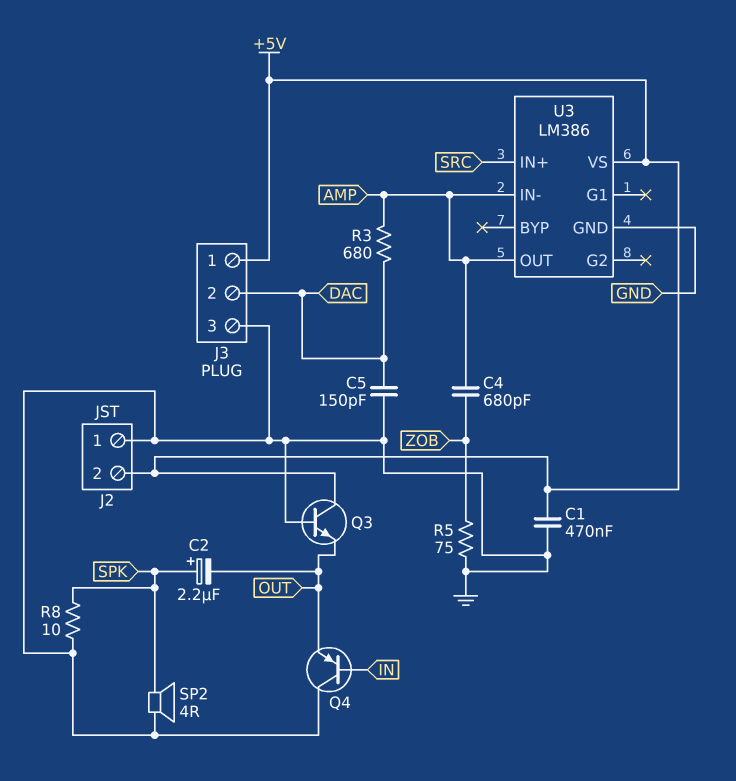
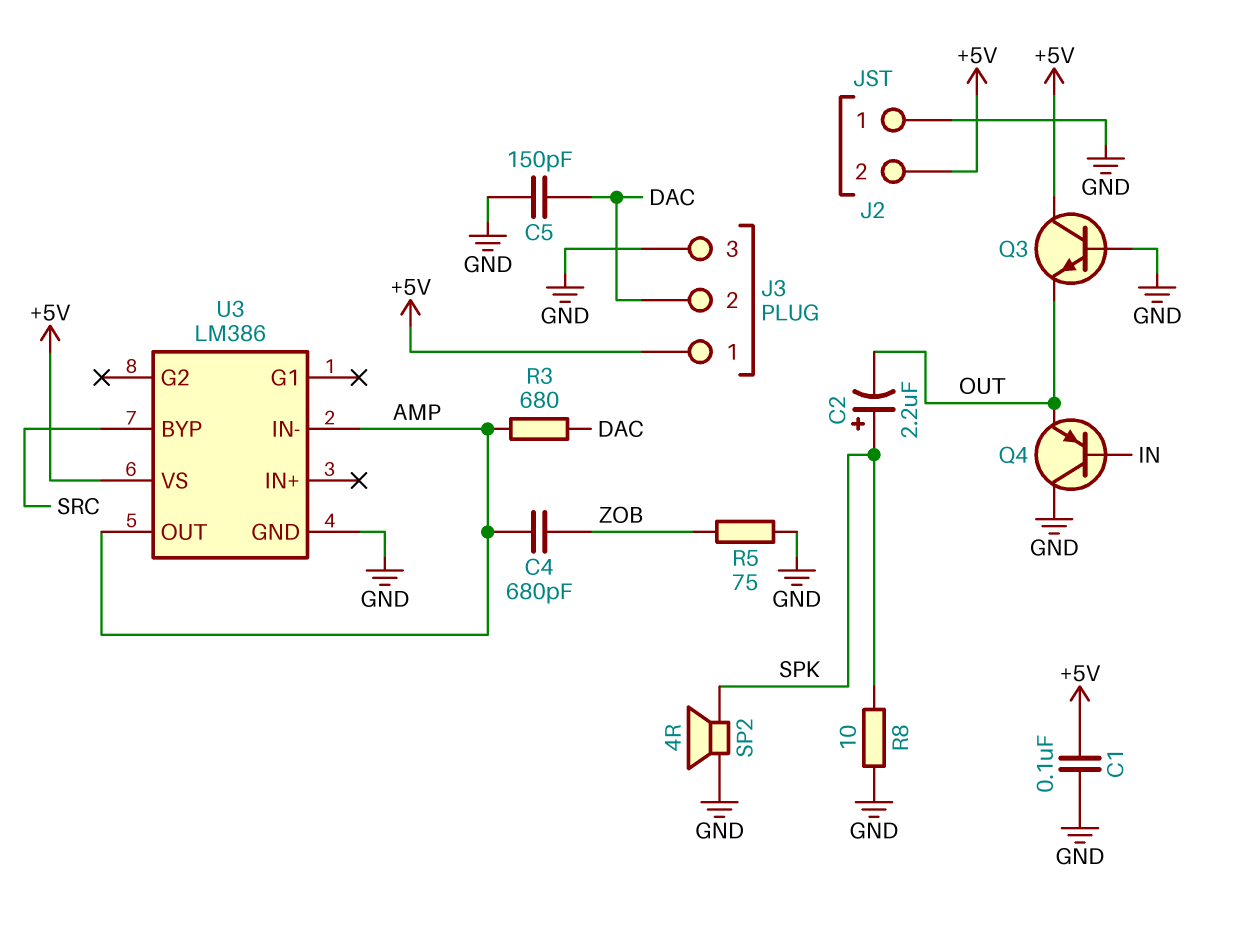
C1: 470nF (+5V, GND) -> 100nF (+5V, GND)
U3 pin BYP: none -> SRC
U3 pin IN+: SRC -> none

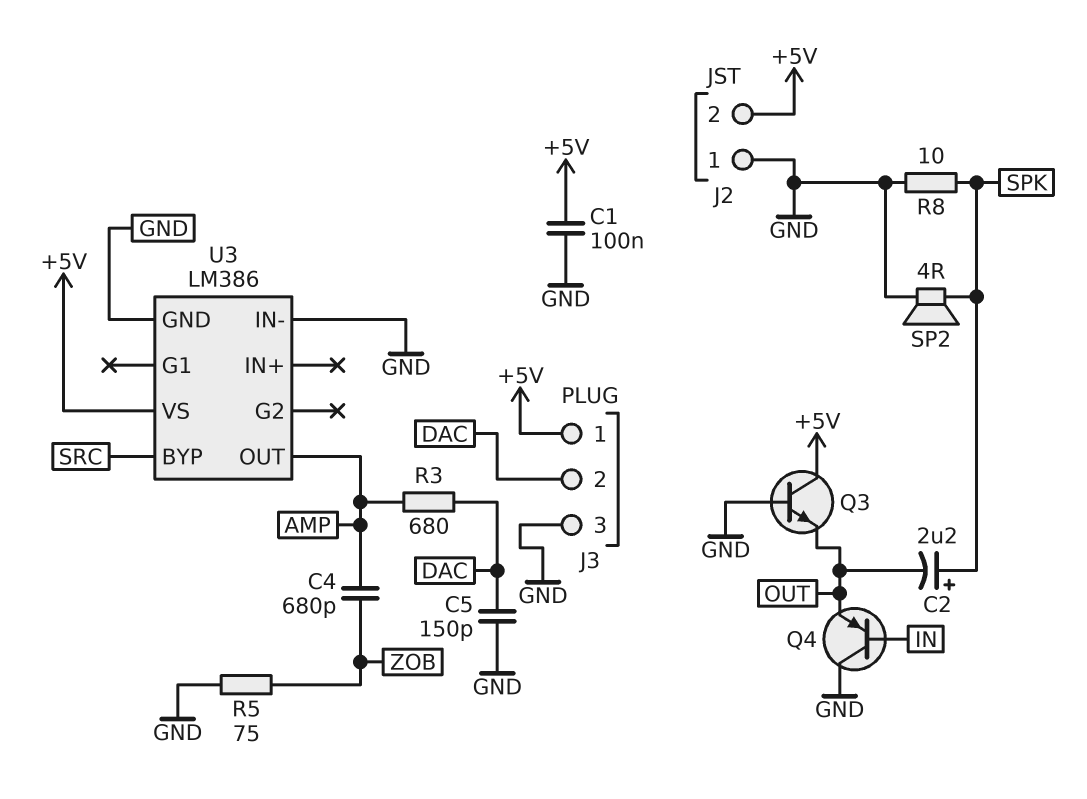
U3 pin IN-: AMP -> GND

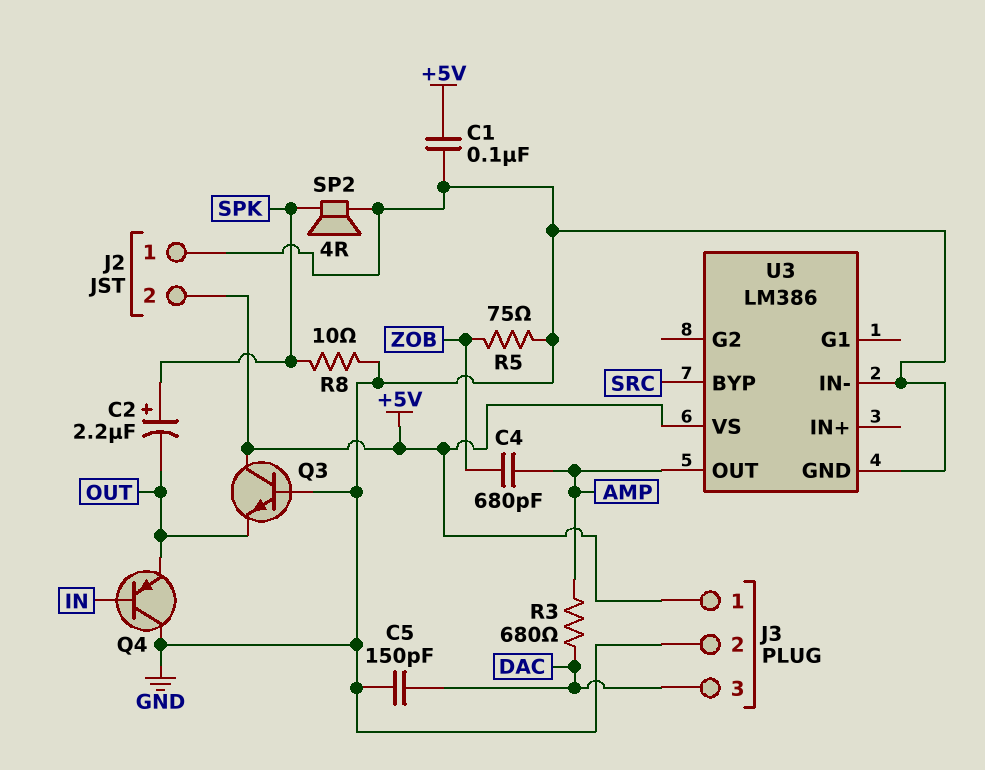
J3 pin 2: DAC -> GND
J3 pin 3: GND -> DAC

